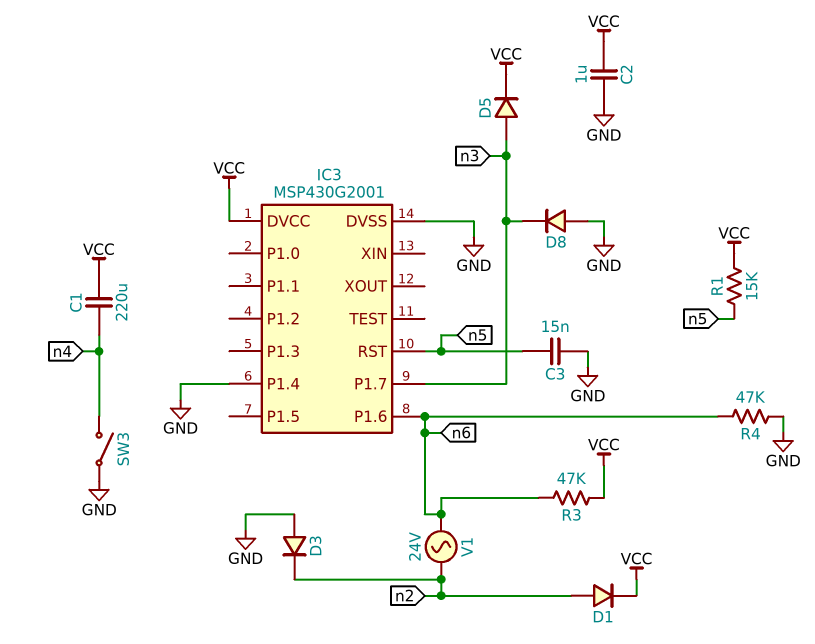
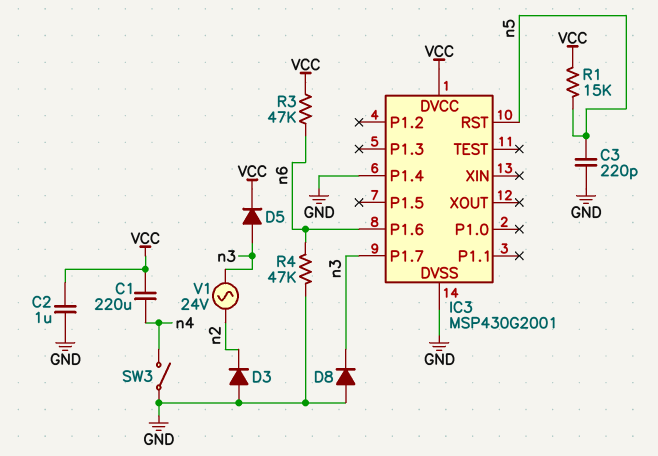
C3: 15nF (GND, n5) -> 220pF (GND, n5)
D1: diode (A n2, K VCC) -> none
V1: AC 24V (n2, n6) -> AC 24V (n2, n3)

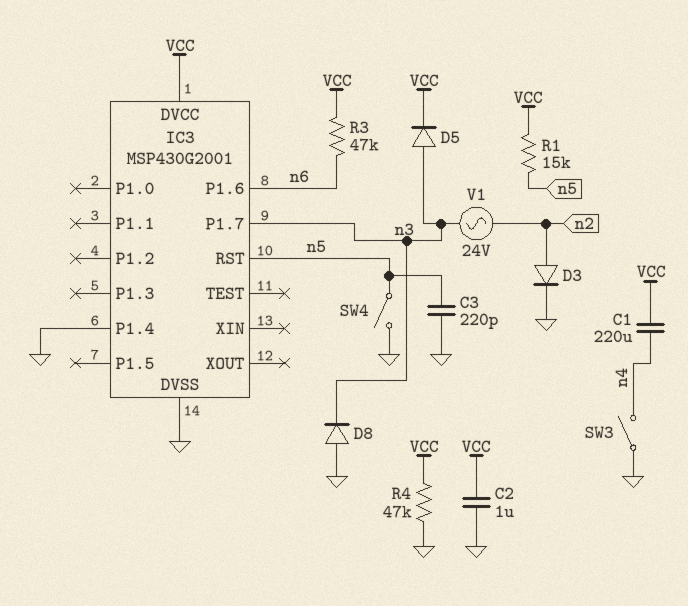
D3: diode (A GND, K n2) -> diode (A n2, K GND)
R4: 47k (GND, n6) -> 47k (GND, VCC)
SW4: none -> switch (GND, n5)

